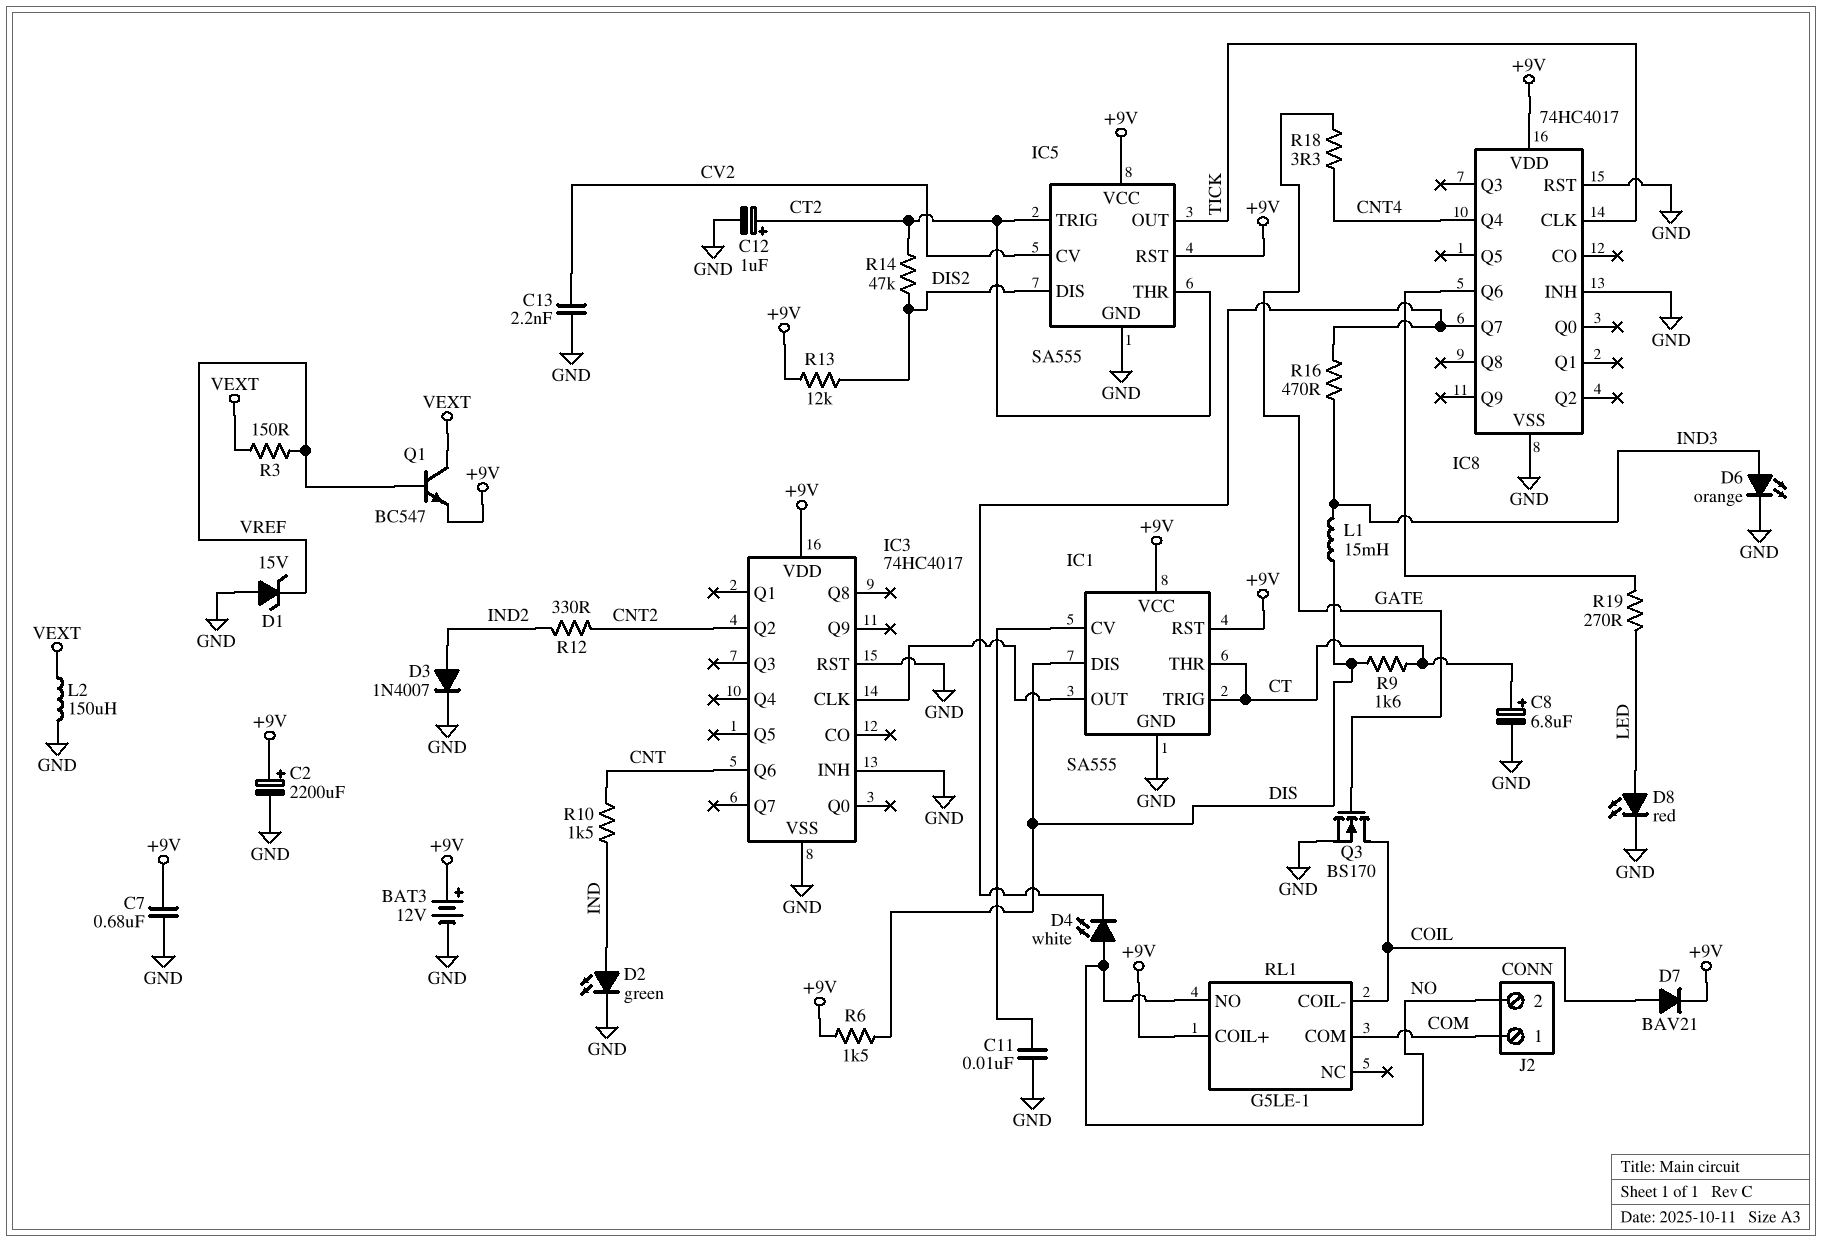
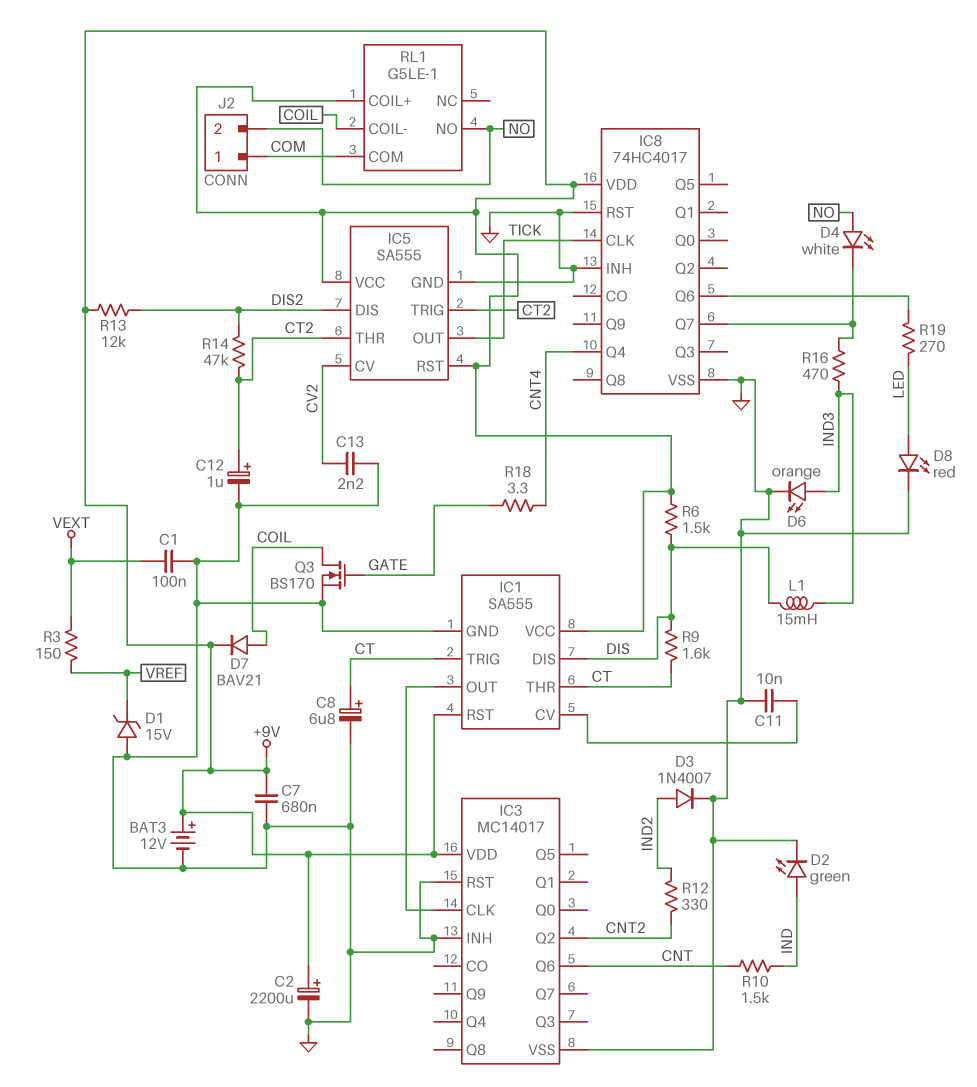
C1: none -> 100nF (GND, VEXT)
IC3: 74HC4017 -> MC14017
L2: 150uH (GND, VEXT) -> none
Q1: NPN BC547 (B VREF, C VEXT, E +9V) -> none

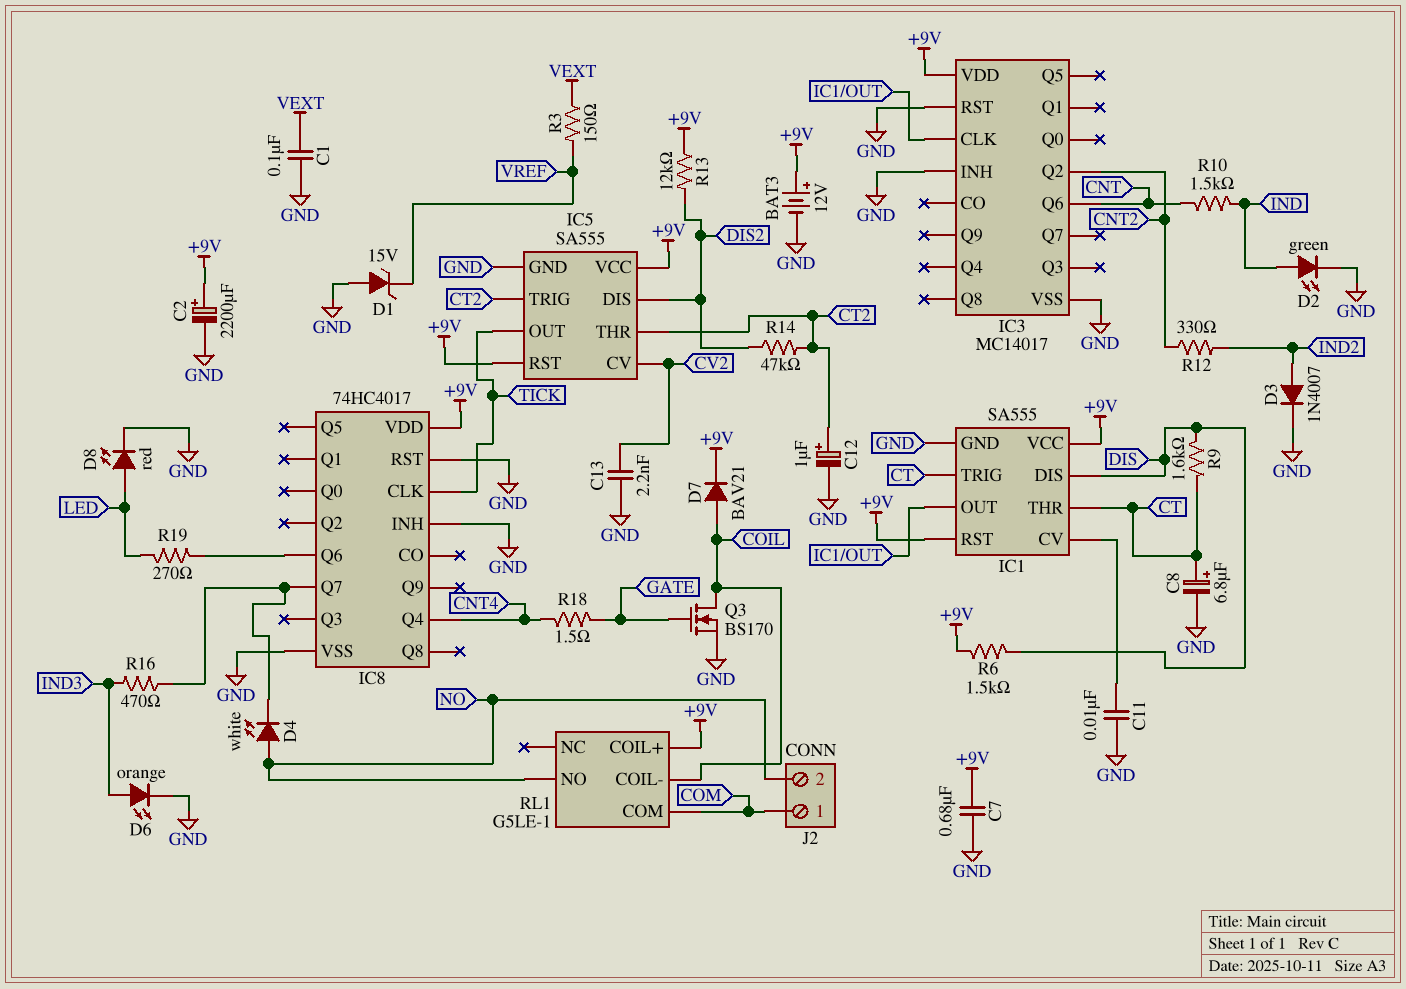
L1: 15mH (DIS, IND3) -> none
R18: 3.3 (CNT4, GATE) -> 1.5 (CNT4, GATE)

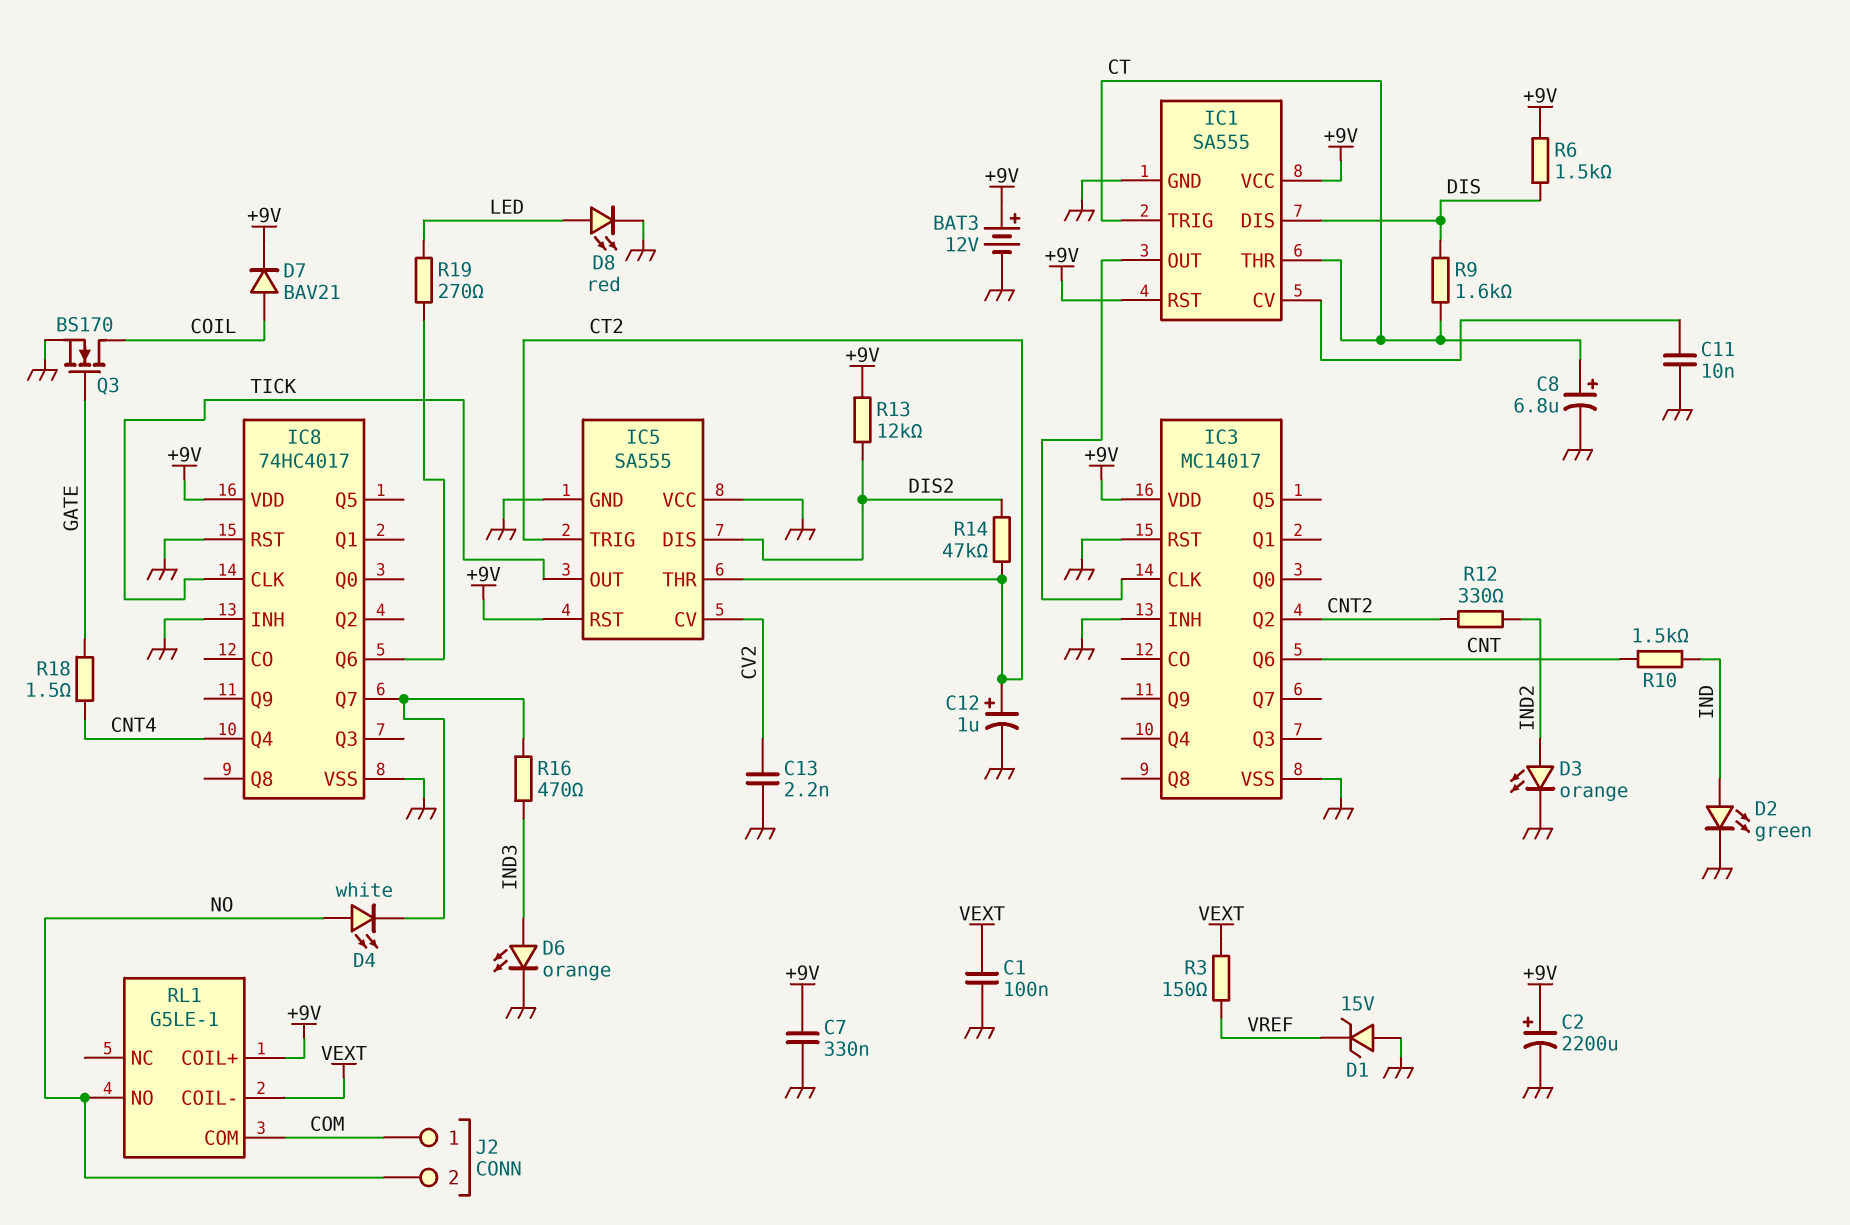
C7: 680nF (+9V, GND) -> 330nF (+9V, GND)
D3: diode 1N4007 (A IND2, K GND) -> LED orange (A IND2, K GND)
IC5 pin VCC: +9V -> GND
RL1 pin COIL-: COIL -> VEXT

